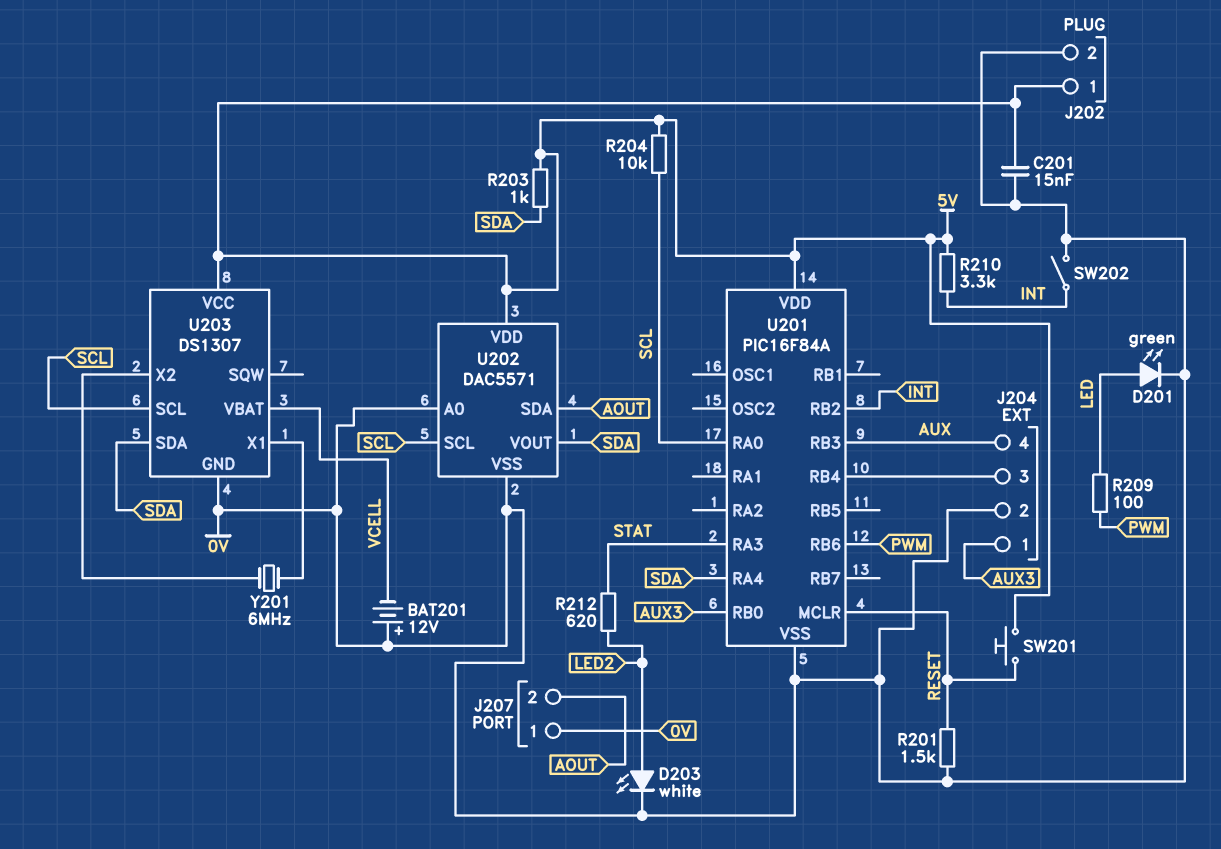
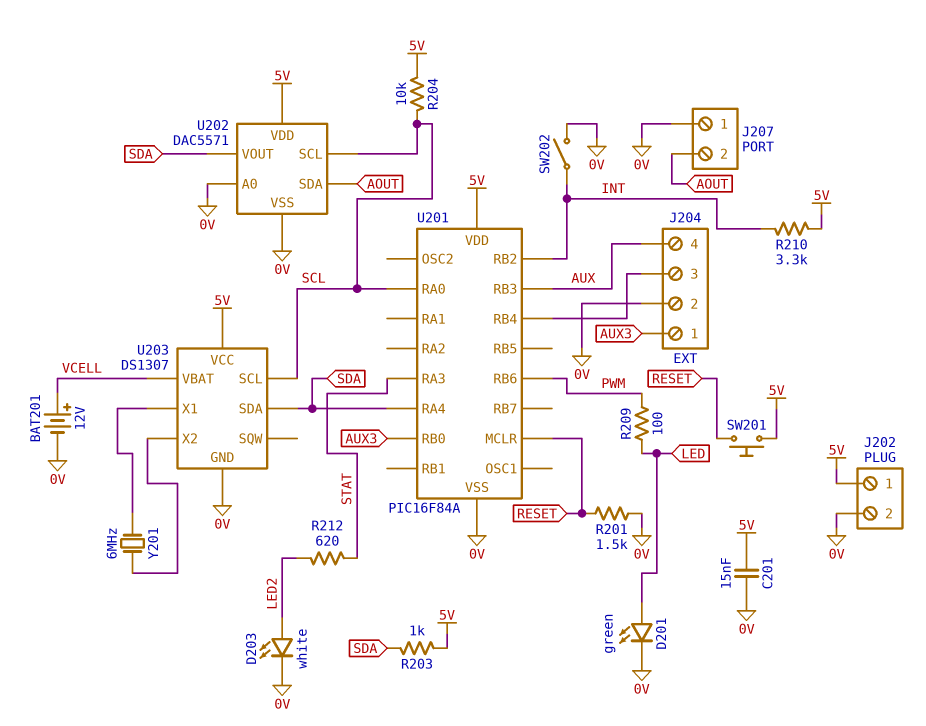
BAT201: 12V (plus 0V, minus VCELL) -> 12V (plus VCELL, minus 0V)

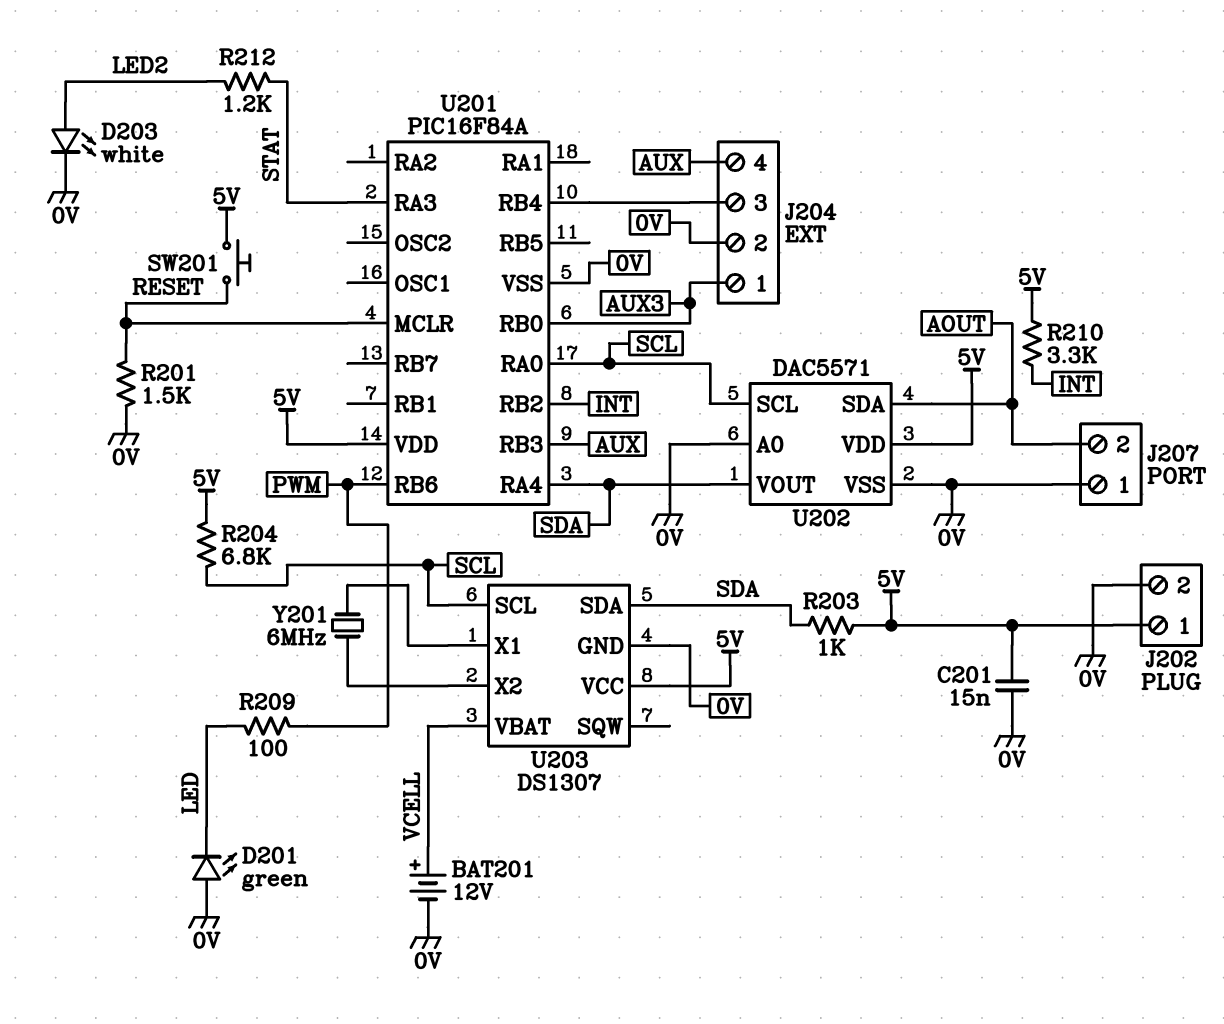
D201: LED green (A LED, K 0V) -> LED green (A 0V, K LED)
R204: 10k (5V, SCL) -> 6.8k (5V, SCL)
R212: 620 (LED2, STAT) -> 1.2k (LED2, STAT)
SW202: switch (0V, INT) -> none

